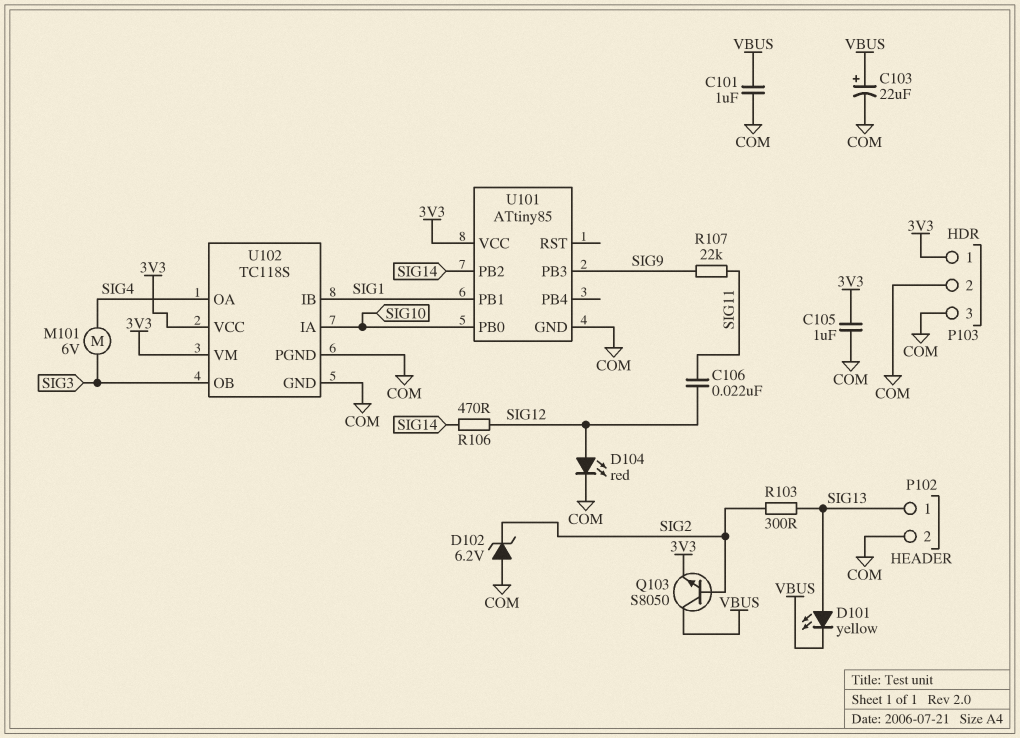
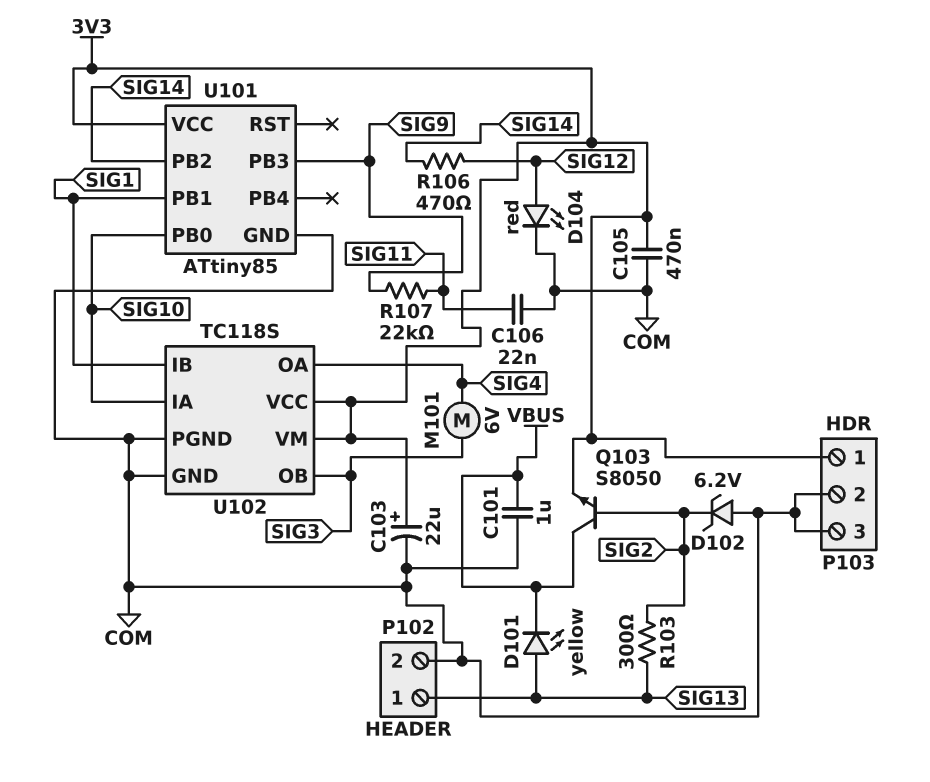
C103: 22uF (plus VBUS, minus COM) -> 22uF (plus 3V3, minus COM)
C105: 1uF (3V3, COM) -> 470nF (3V3, COM)
C106: 22nF (SIG11, SIG12) -> 22nF (COM, SIG11)

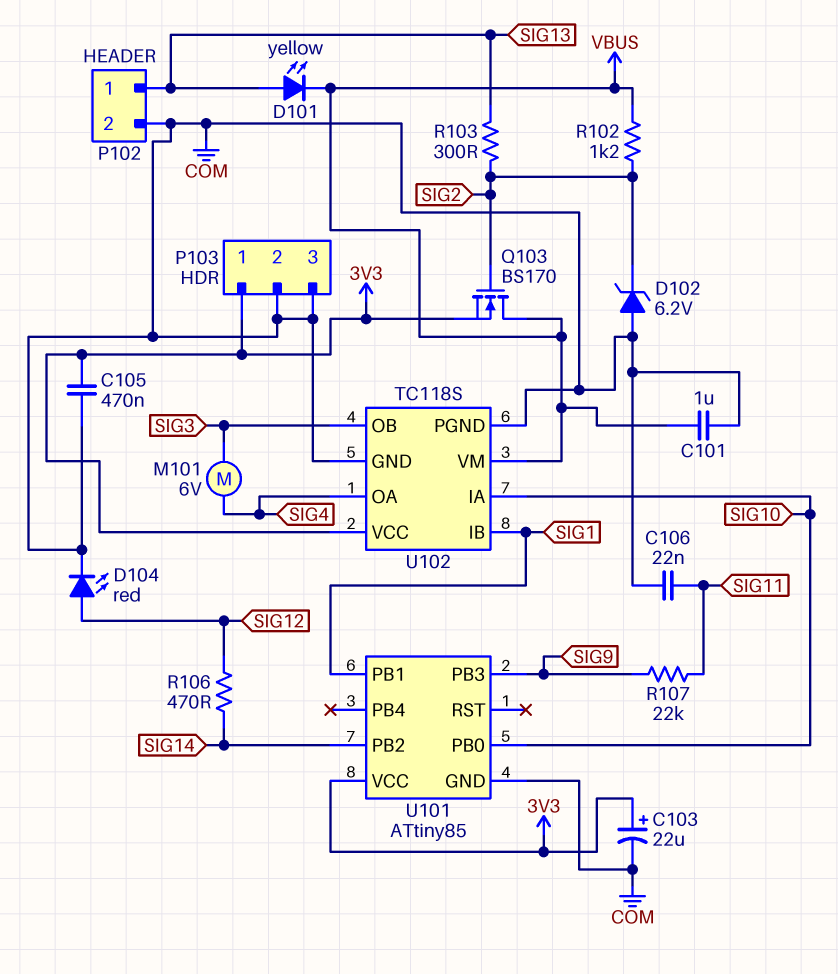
Q103: NPN S8050 (B SIG2, C VBUS, E 3V3) -> NMOS BS170 (G SIG2, D VBUS, S 3V3)
R102: none -> 1.2k (SIG2, VBUS)
U102 pin VM: 3V3 -> VBUS

